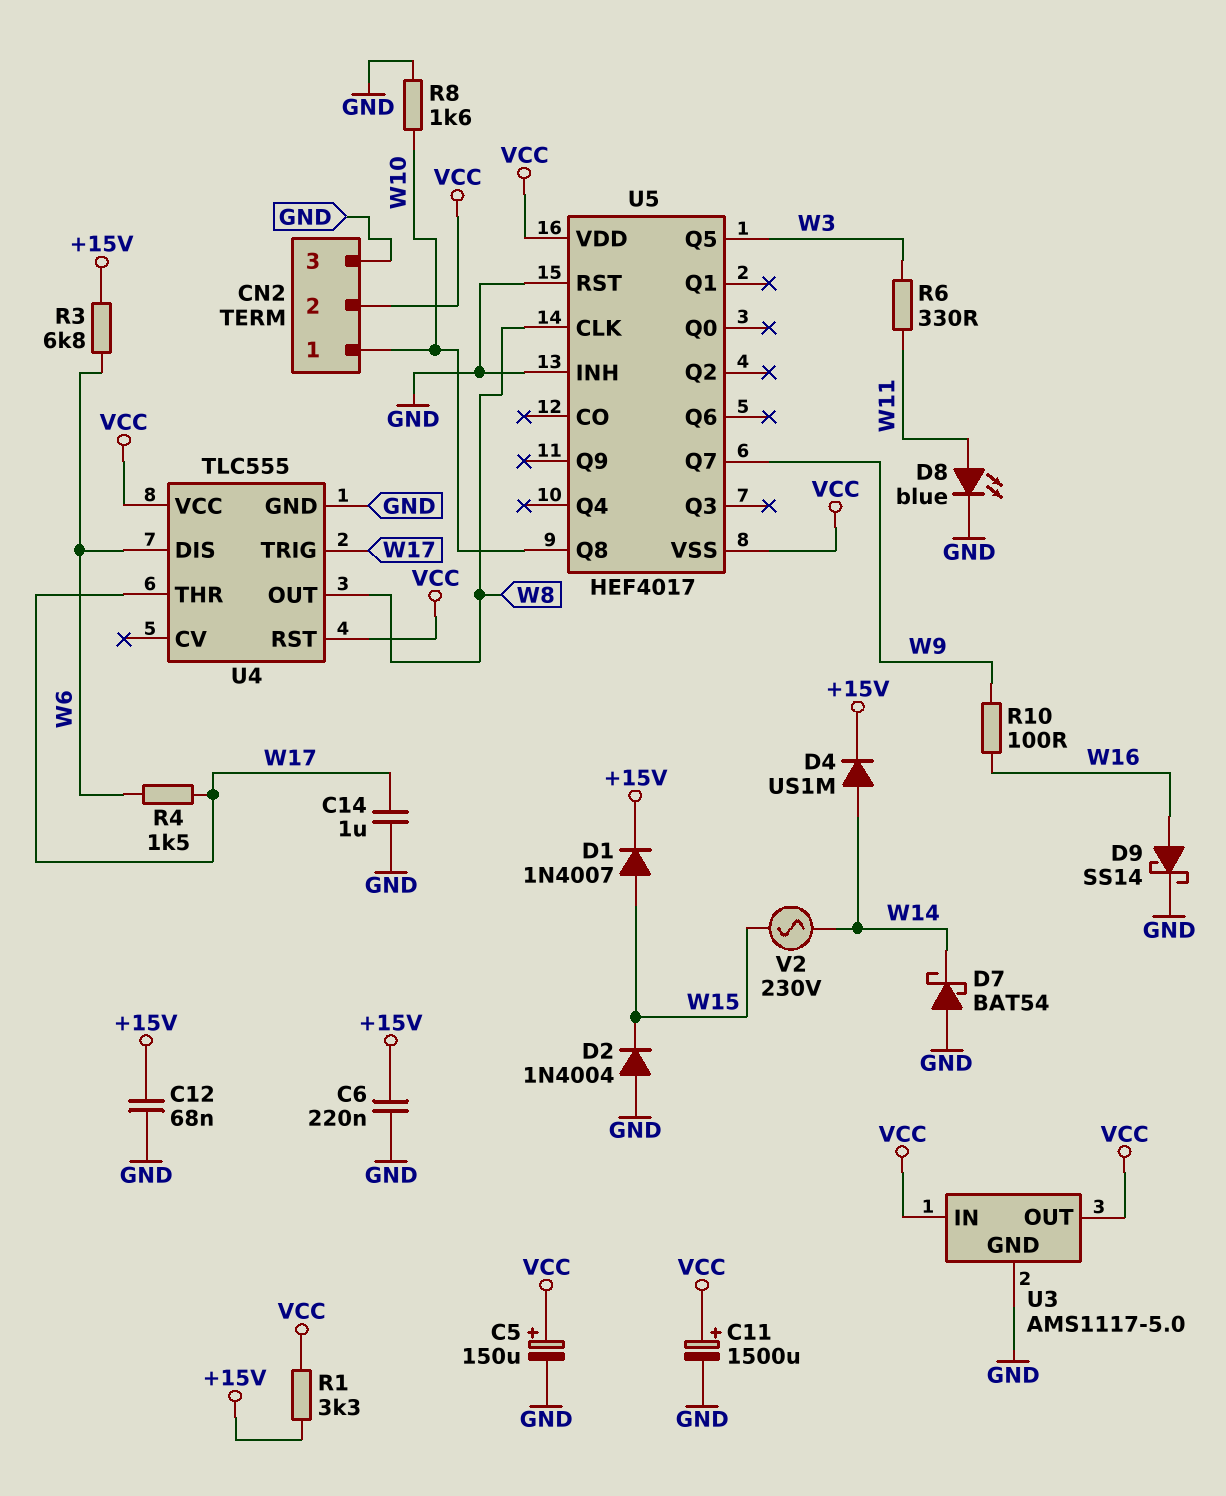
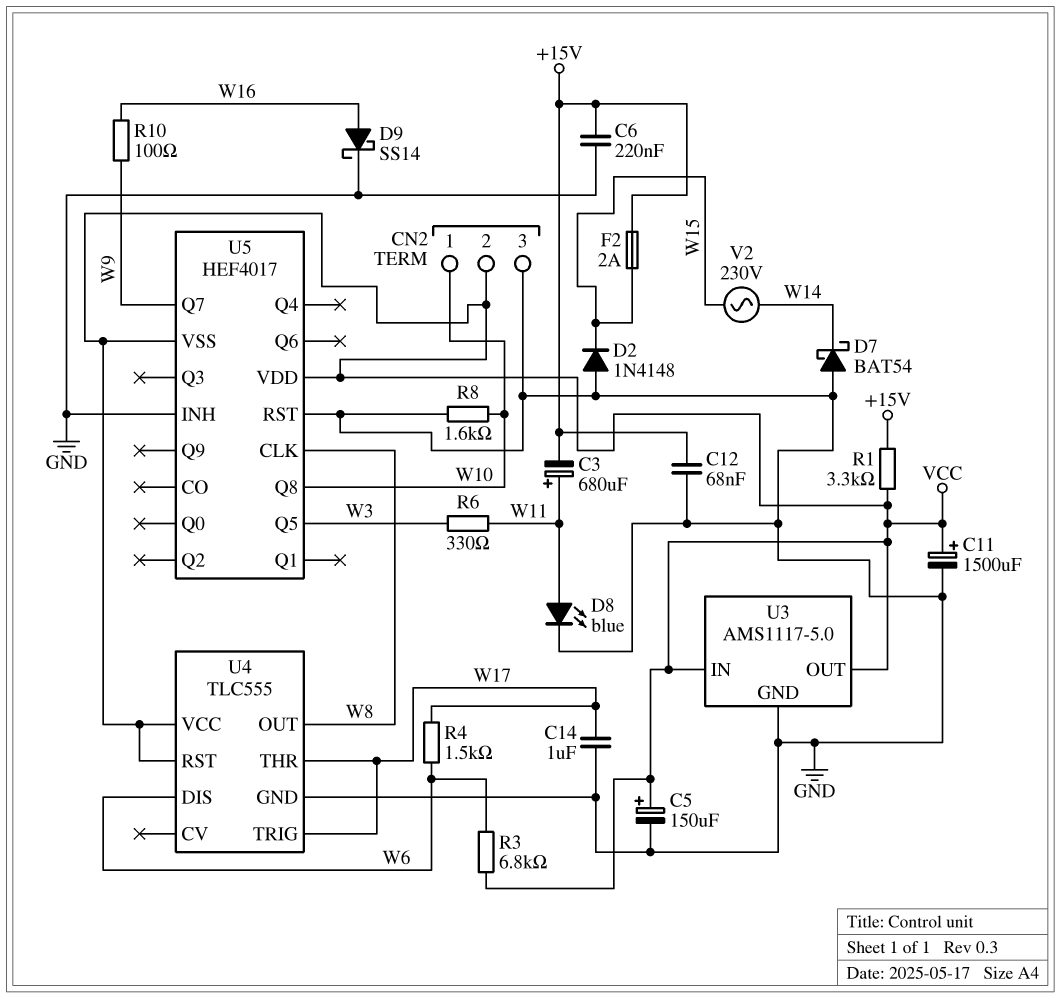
C3: none -> 680uF (plus W11, minus +15V)
D1: diode 1N4007 (A W15, K +15V) -> none
D2: diode 1N4004 (A GND, K W15) -> diode 1N4148 (A GND, K W15)
D4: diode US1M (A W14, K +15V) -> none
F2: none -> 2A (+15V, W15)
R3: 6.8k (+15V, W6) -> 6.8k (VCC, W6)

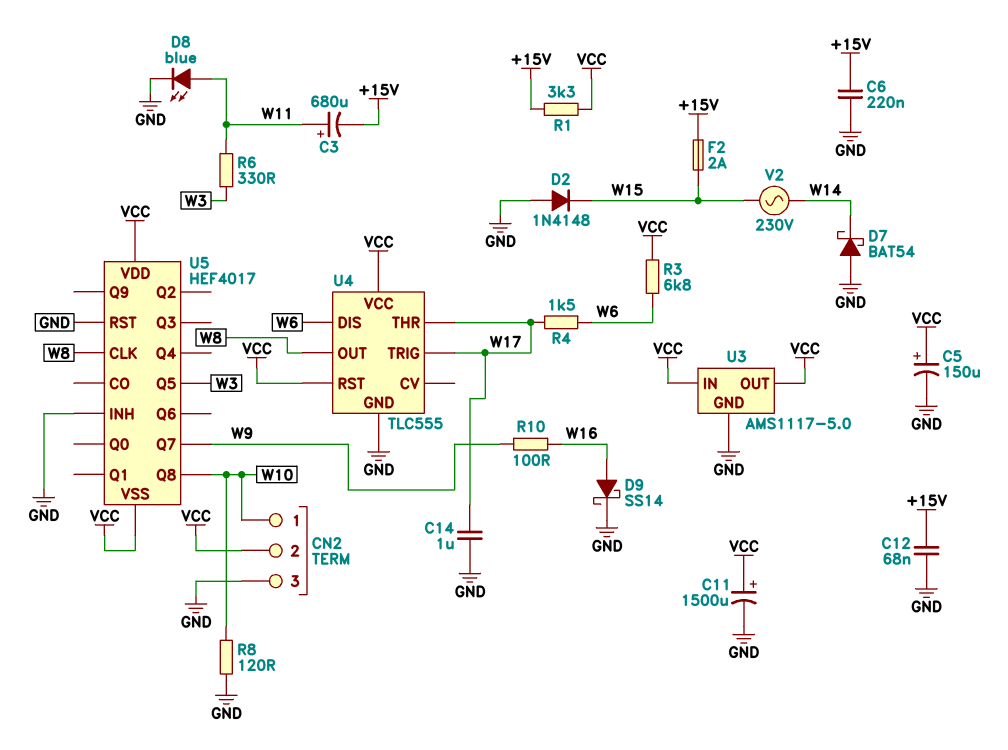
R8: 1.6k (GND, W10) -> 120 (GND, W10)

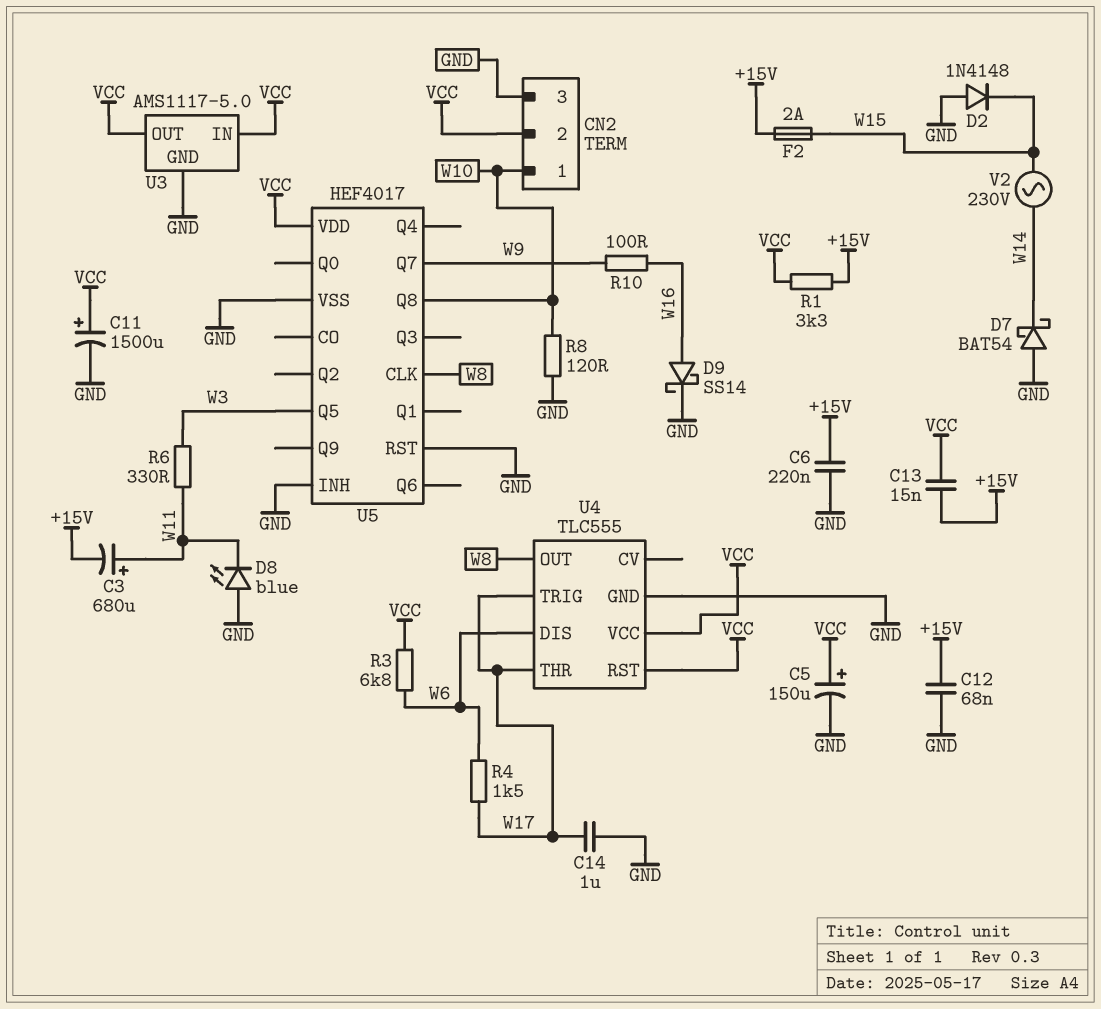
C13: none -> 15nF (+15V, VCC)
D8: LED blue (A W11, K GND) -> LED blue (A GND, K W11)
U5 pin VSS: VCC -> GND

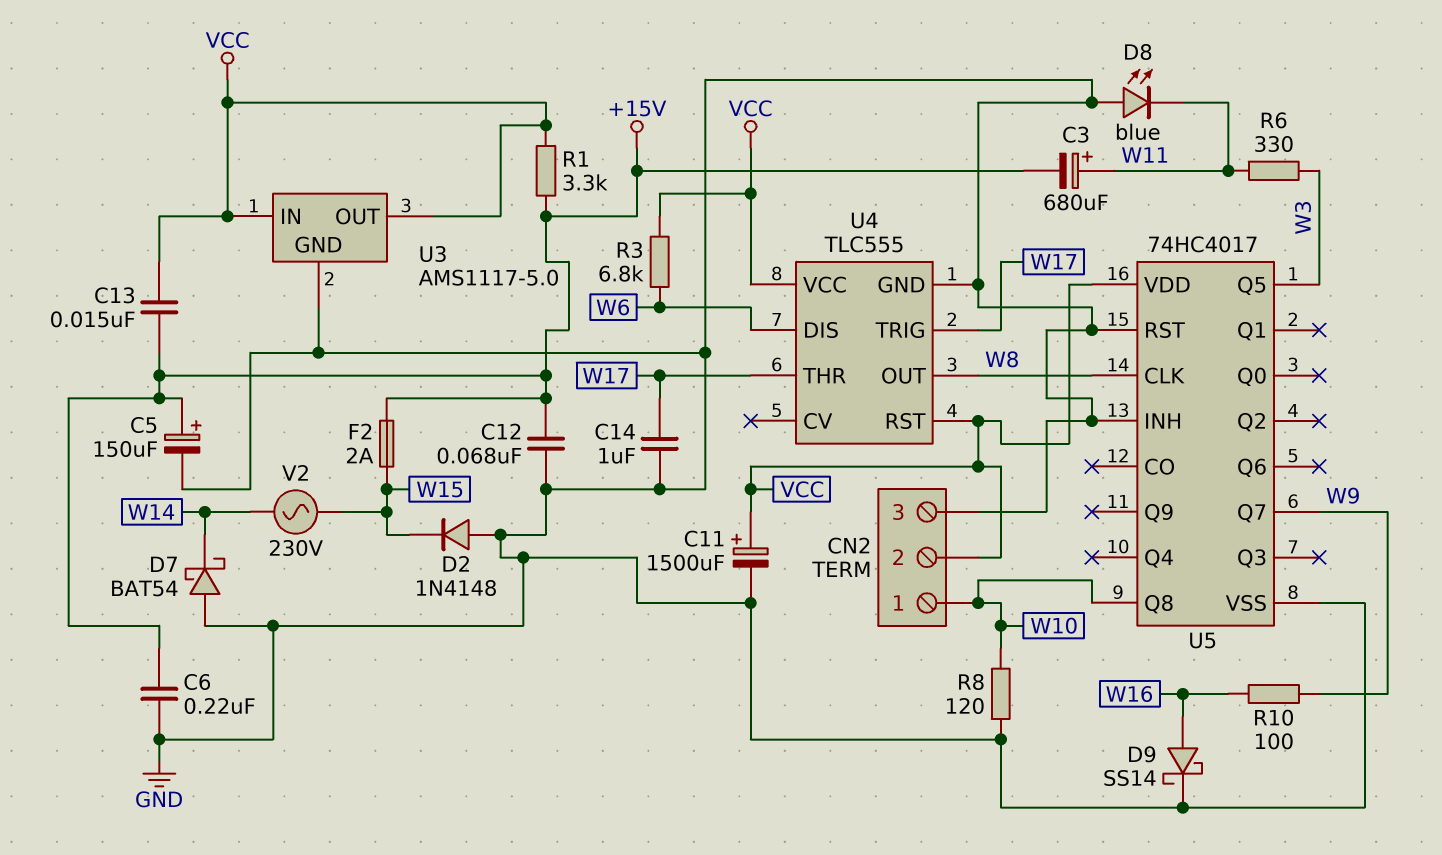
C5: 150uF (plus VCC, minus GND) -> 150uF (plus +15V, minus GND)
R4: 1.5k (W6, W17) -> none
U5: HEF4017 -> 74HC4017

